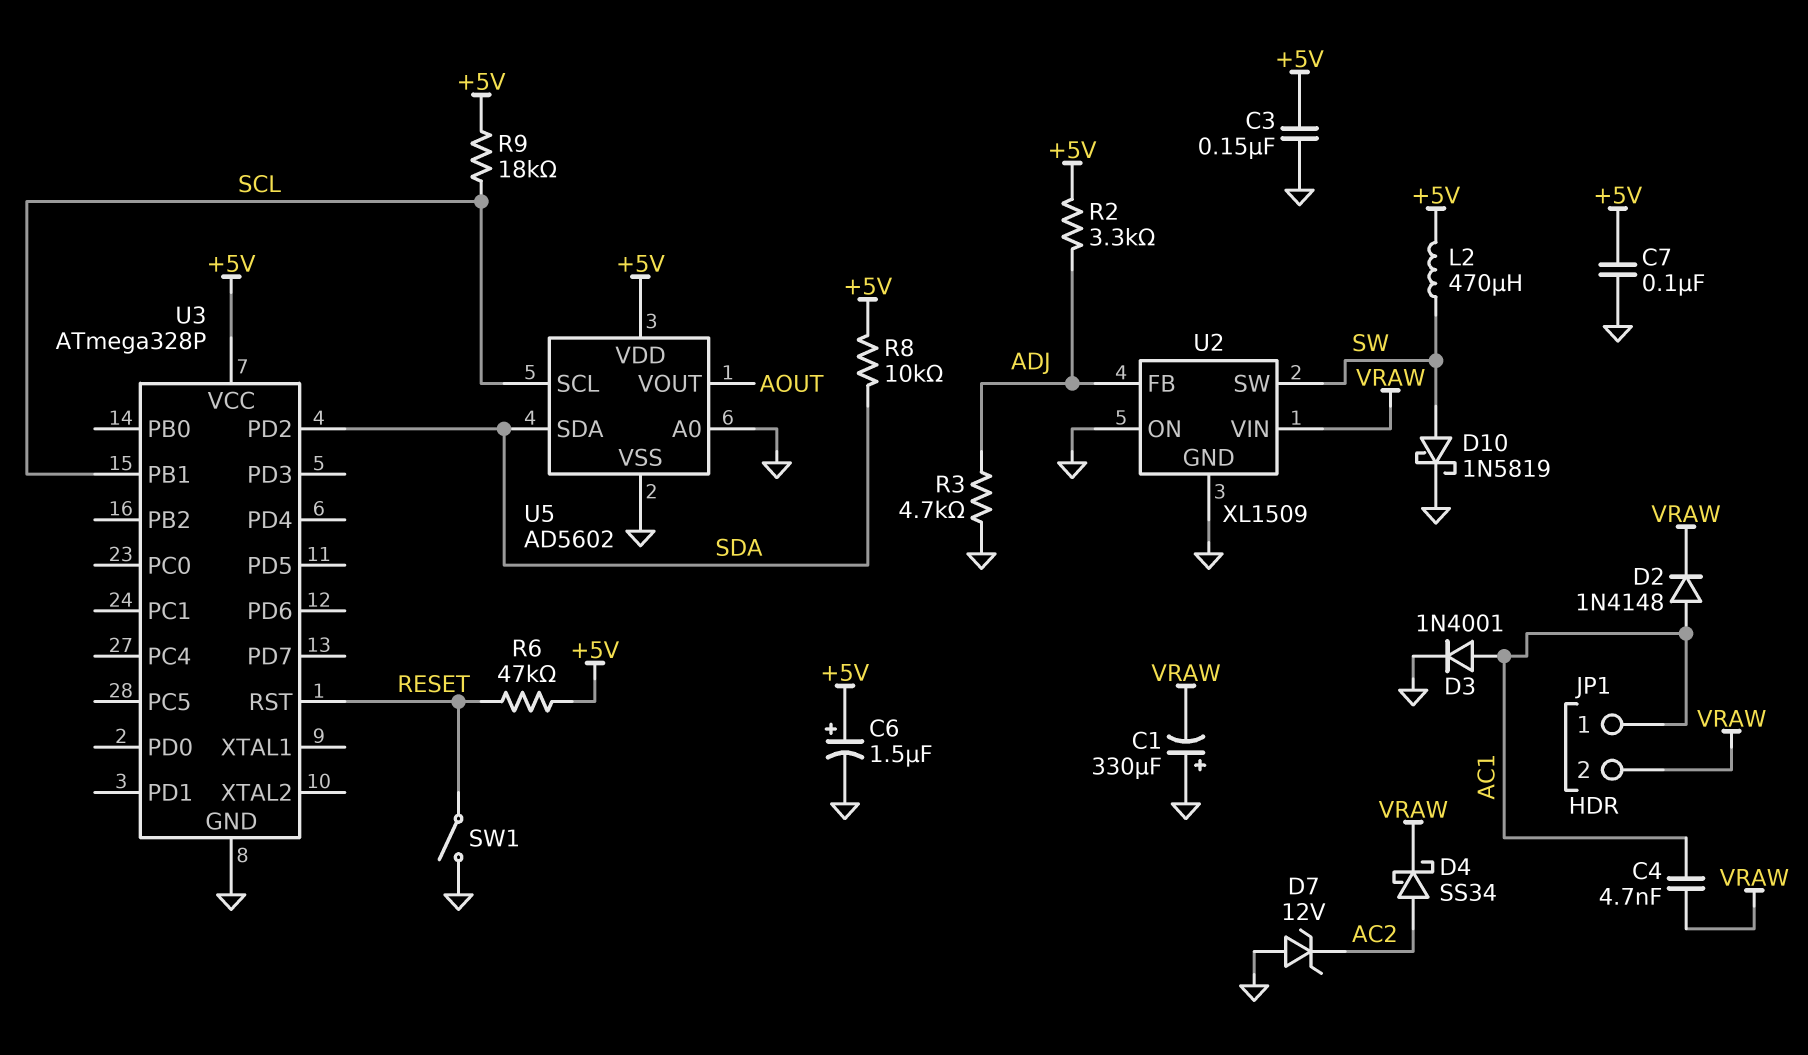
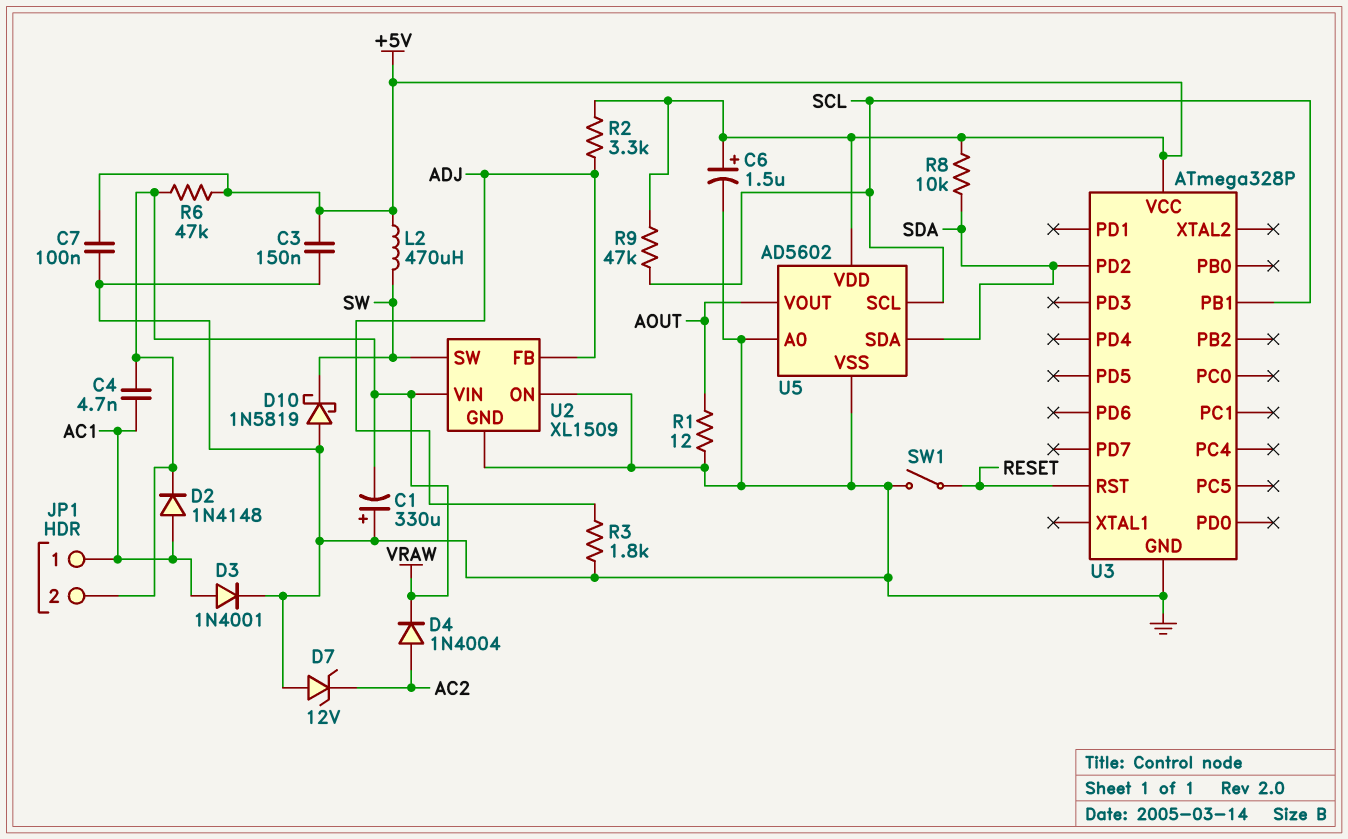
D4: schottky SS34 (A AC2, K VRAW) -> diode 1N4004 (A AC2, K VRAW)
D10: schottky 1N5819 (A SW, K GND) -> schottky 1N5819 (A GND, K SW)
R1: none -> 12 (AOUT, GND)
R3: 4.7k (ADJ, GND) -> 1.8k (ADJ, GND)
R6: 47k (+5V, RESET) -> 47k (+5V, VRAW)
R9: 18k (+5V, SCL) -> 47k (+5V, SCL)

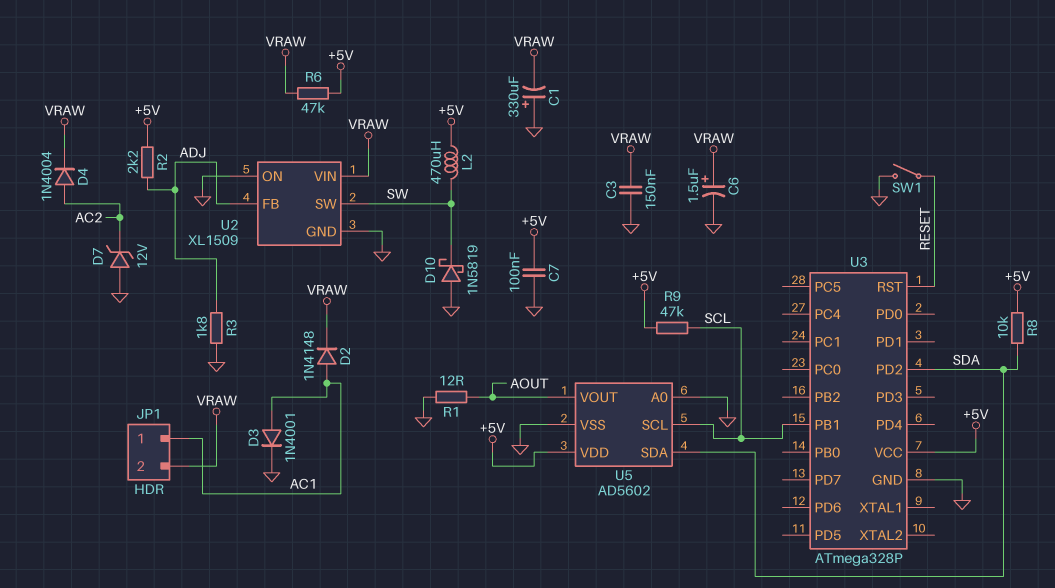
C3: 150nF (+5V, GND) -> 150nF (GND, VRAW)
C4: 4.7nF (AC1, VRAW) -> none
C6: 1.5uF (plus +5V, minus GND) -> 1.5uF (plus VRAW, minus GND)
R2: 3.3k (+5V, ADJ) -> 2.2k (+5V, ADJ)

